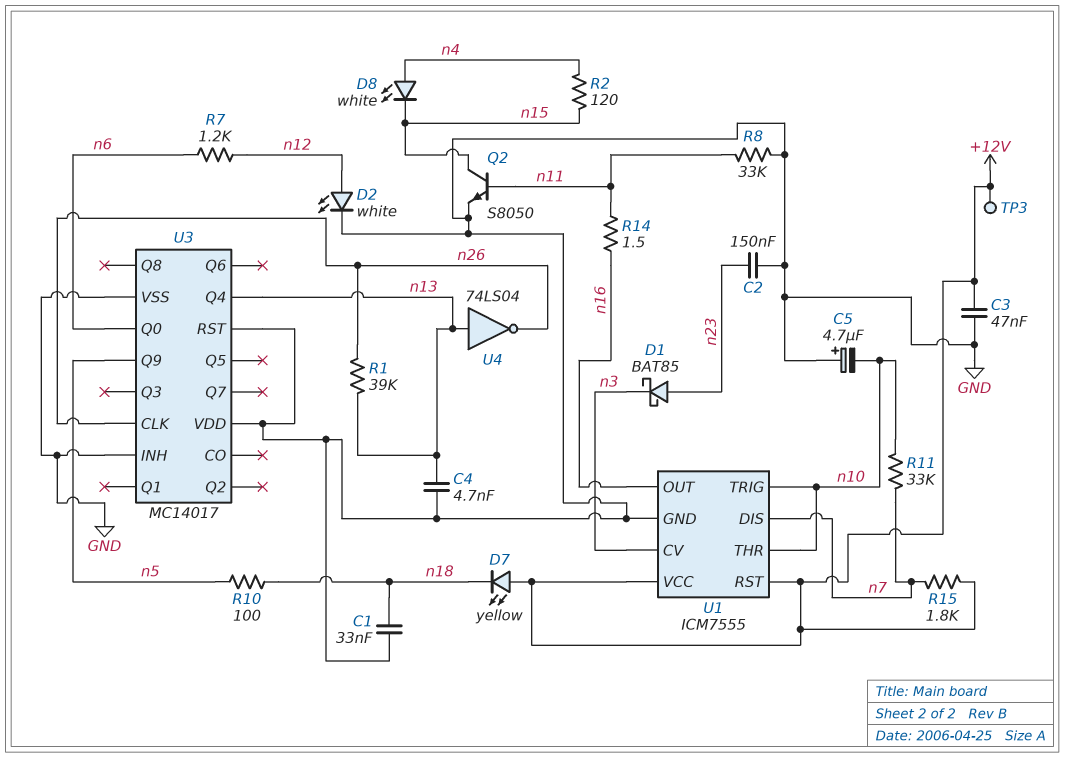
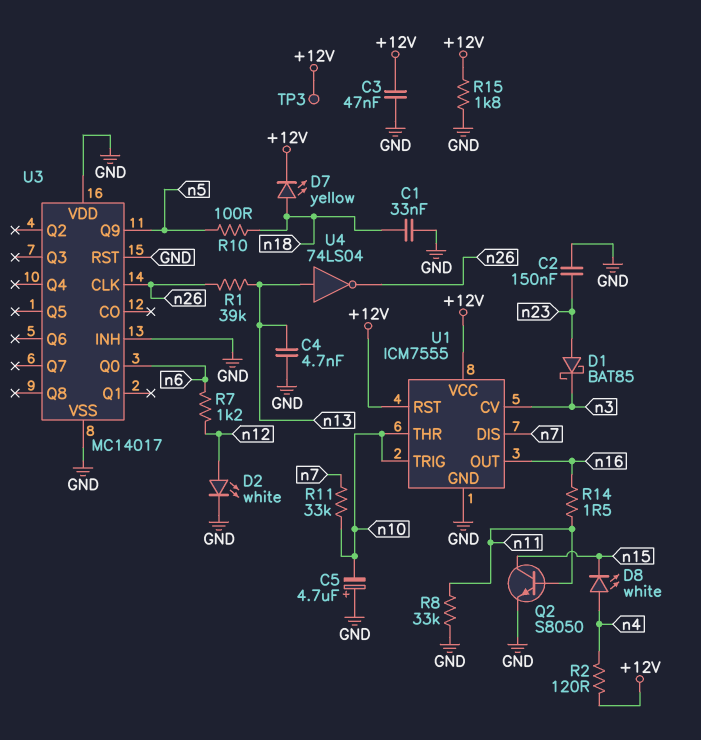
D7: LED yellow (A +12V, K n18) -> LED yellow (A n18, K +12V)
R2: 120 (n4, n15) -> 120 (+12V, n4)
R15: 1.8k (+12V, n7) -> 1.8k (+12V, GND)
U3 pin Q4: n13 -> none

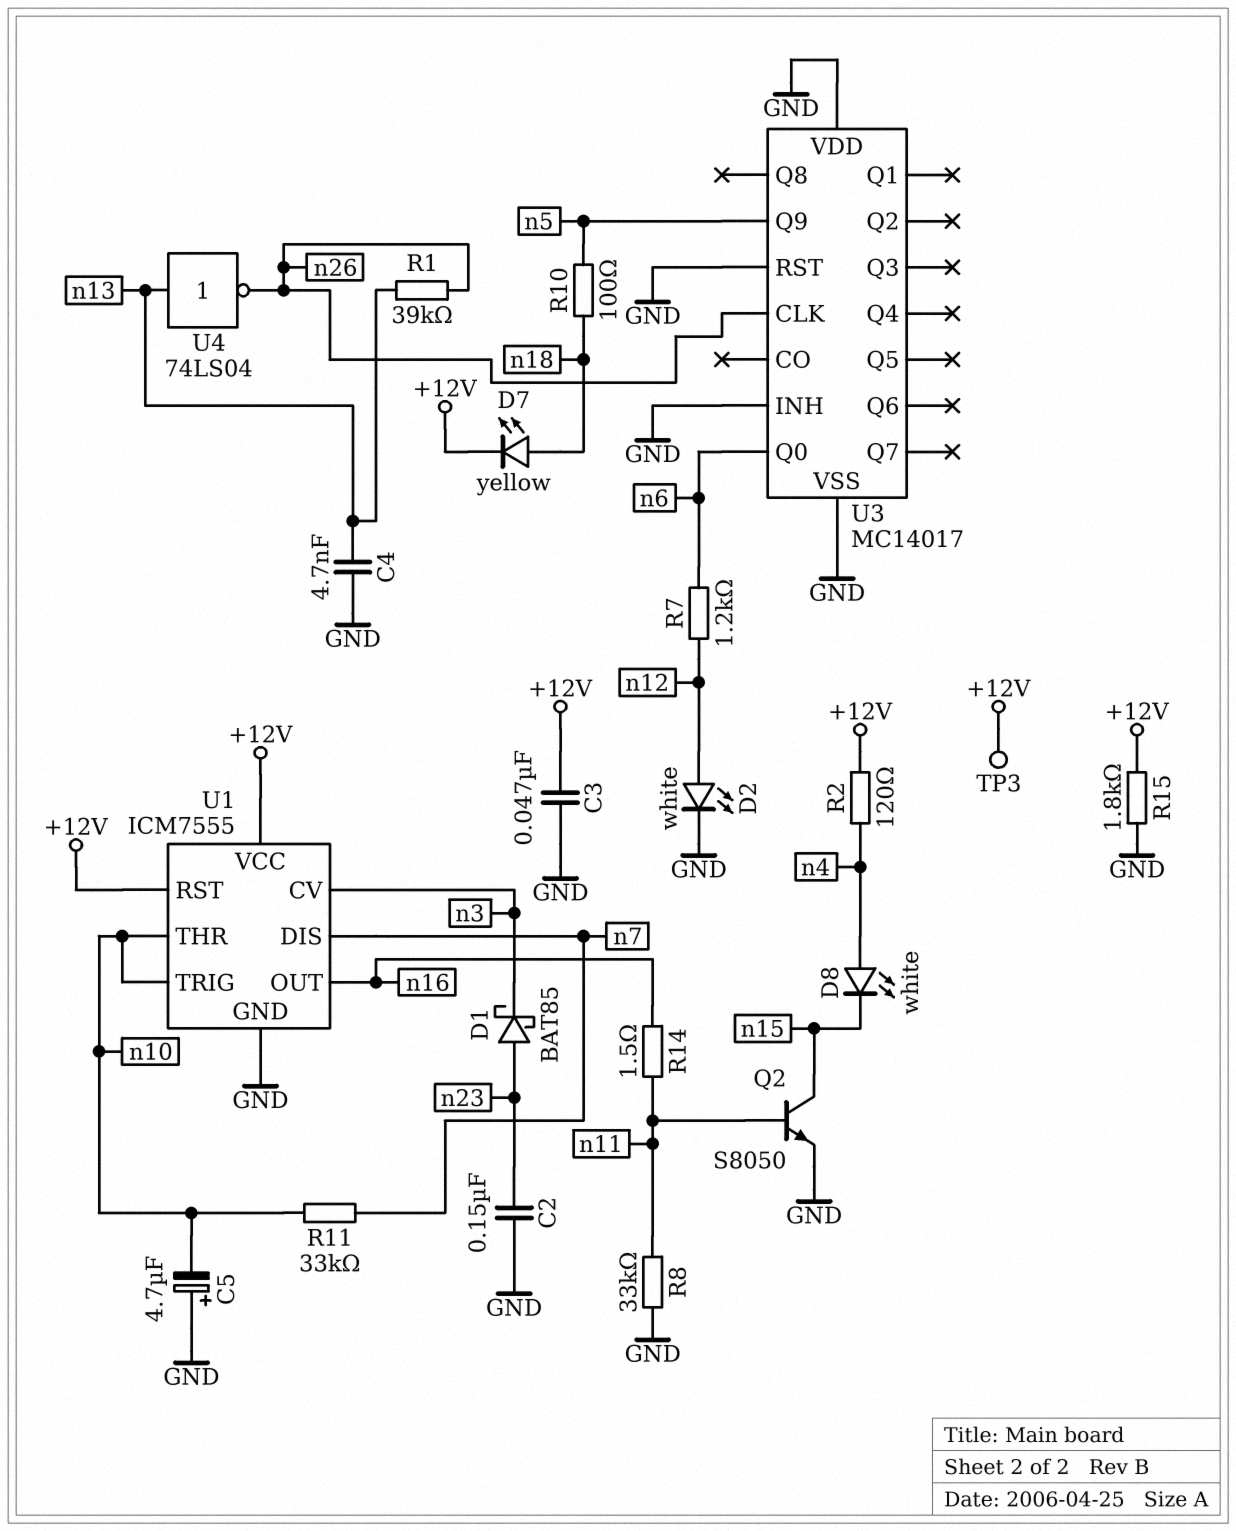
C1: 33nF (GND, n18) -> none

